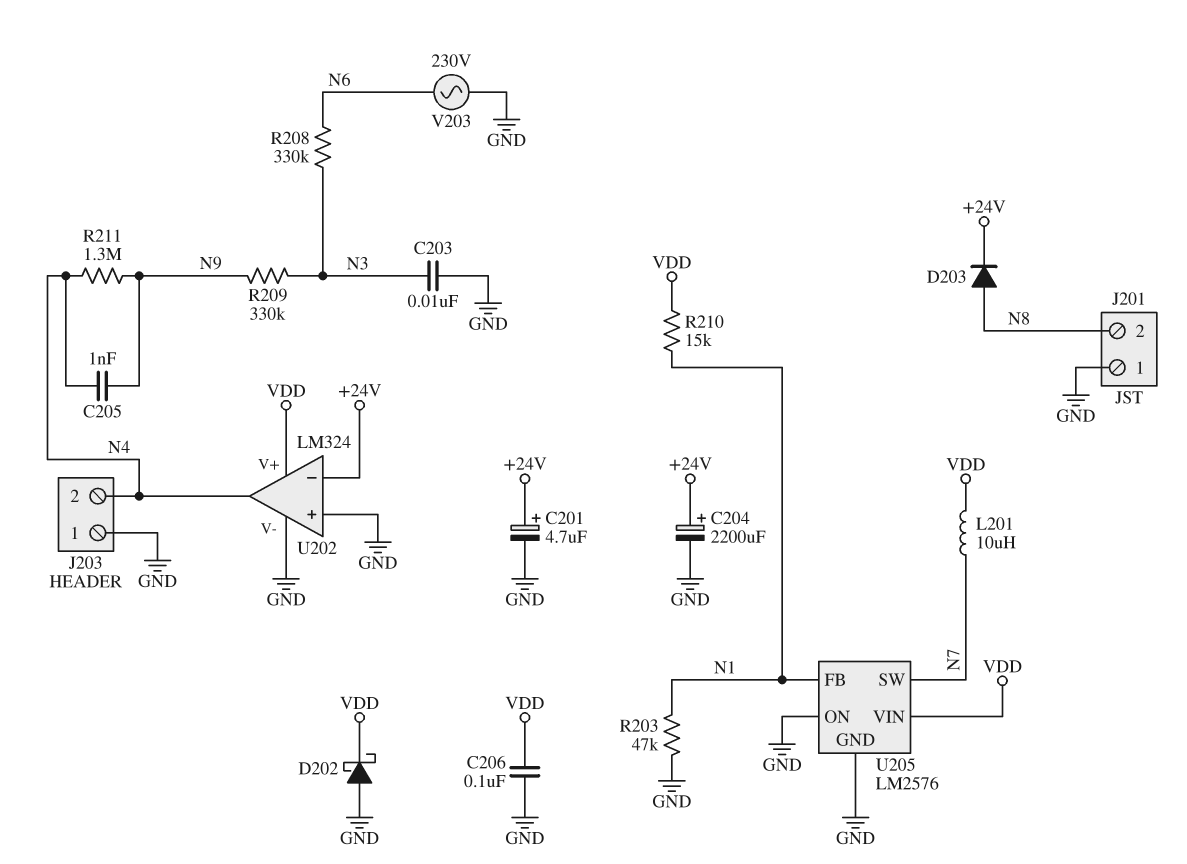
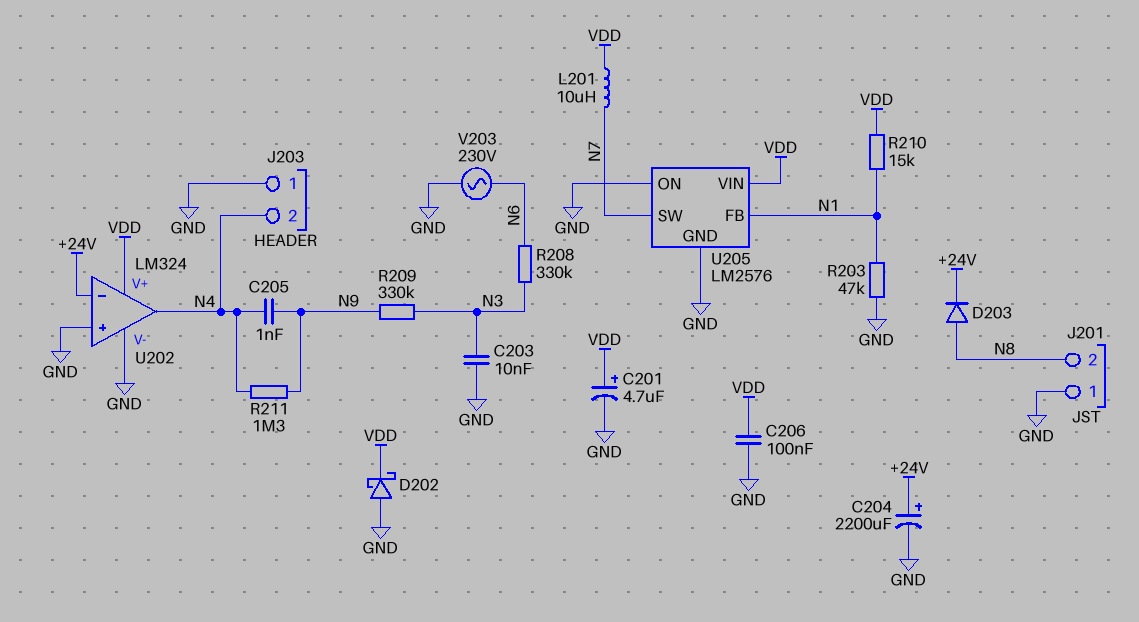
C201: 4.7uF (plus +24V, minus GND) -> 4.7uF (plus VDD, minus GND)

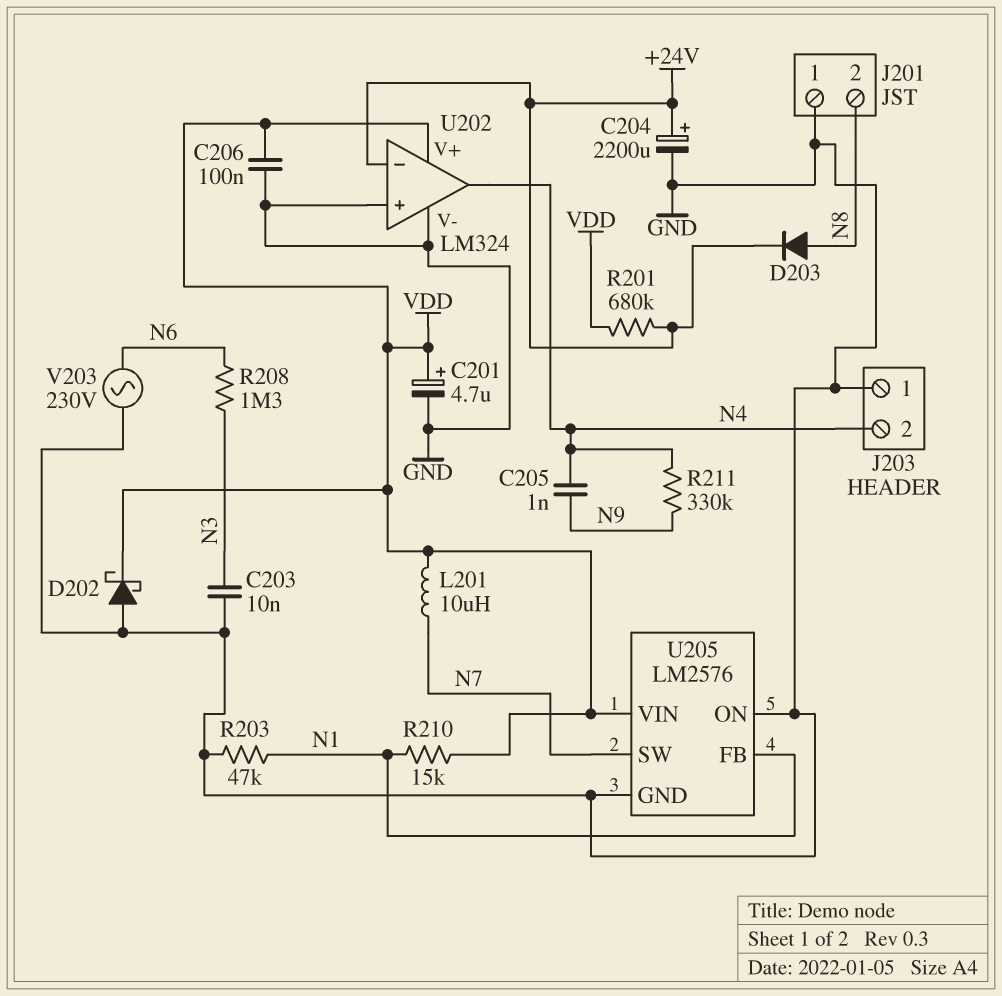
R201: none -> 680k (+24V, VDD)
R208: 330k (N3, N6) -> 1.3M (N3, N6)
R209: 330k (N3, N9) -> none
R211: 1.3M (N4, N9) -> 330k (N4, N9)

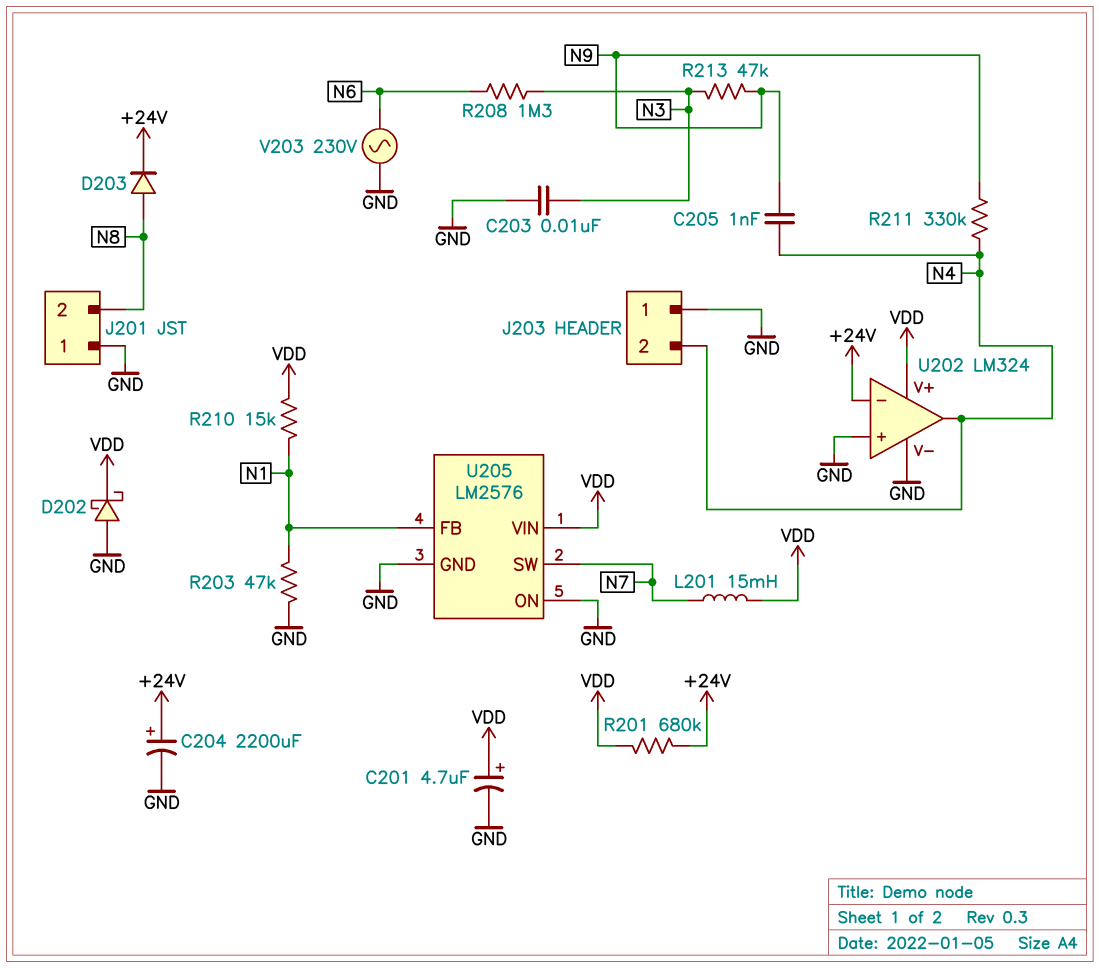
C206: 100nF (GND, VDD) -> none
L201: 10uH (N7, VDD) -> 15mH (N7, VDD)
R213: none -> 47k (N3, N9)

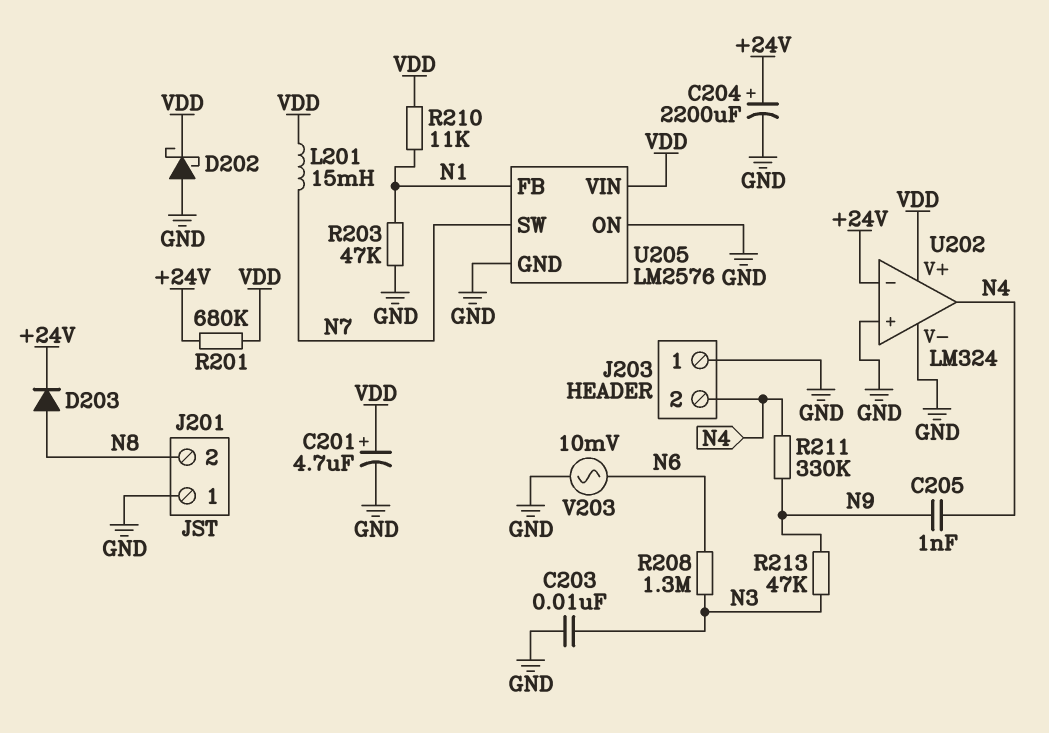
R210: 15k (N1, VDD) -> 11k (N1, VDD)
V203: AC 230V (GND, N6) -> AC 10mV (GND, N6)

